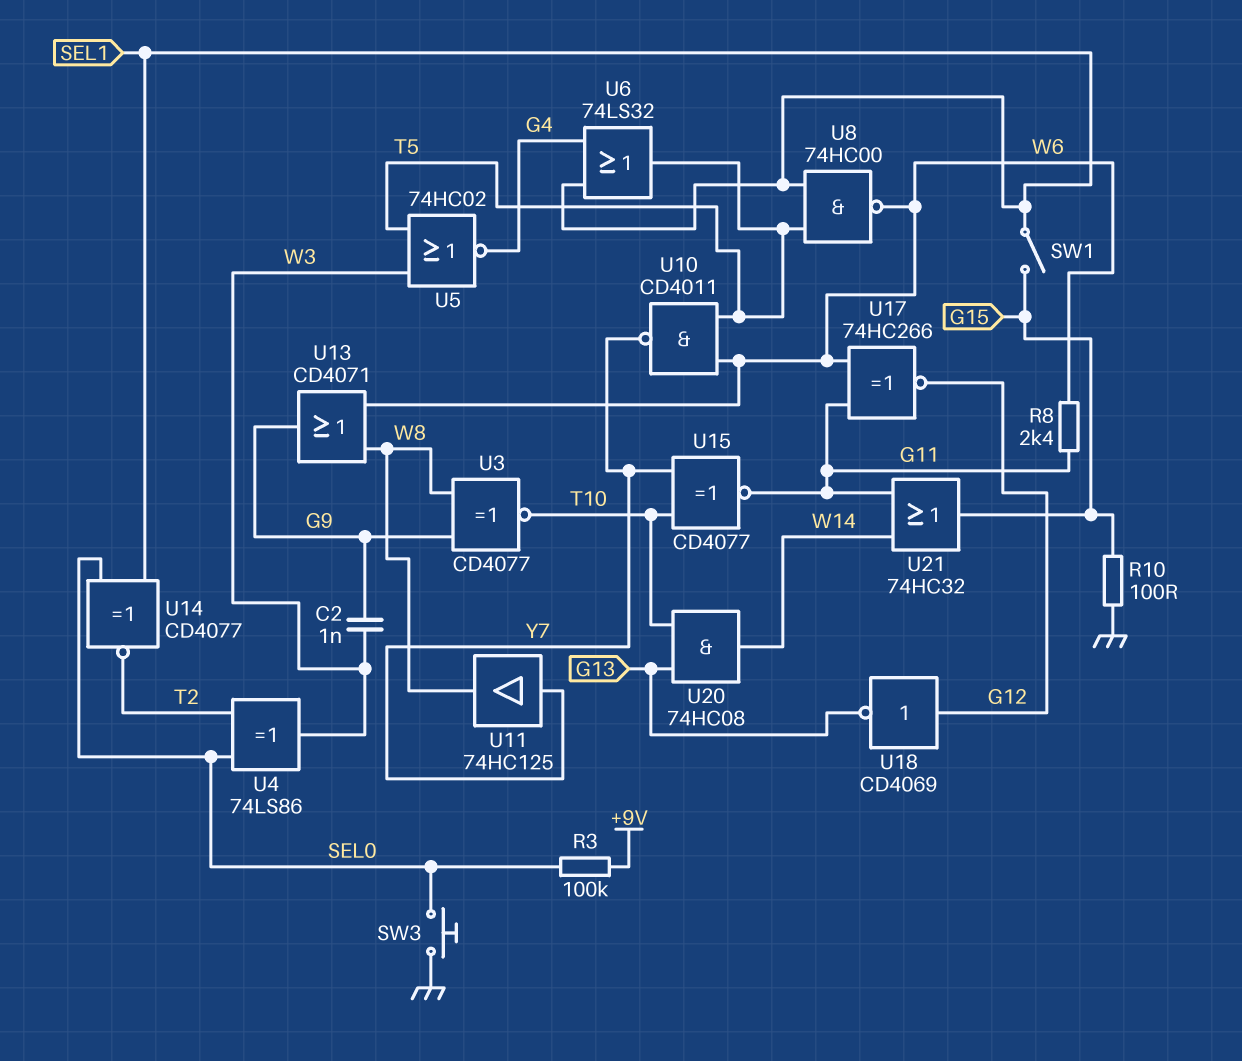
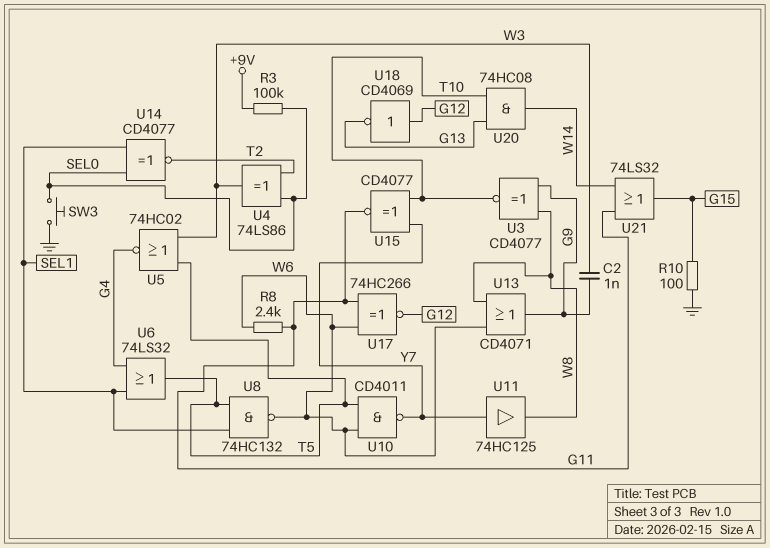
SW1: switch (G15, SEL1) -> none
U8: NAND 74HC00 (in SEL1, in T5, out W6) -> NAND 74HC132 (in SEL1, in T5, out W6)
U21: OR 74HC32 (in G11, in W14, out G15) -> OR 74LS32 (in G11, in W14, out G15)

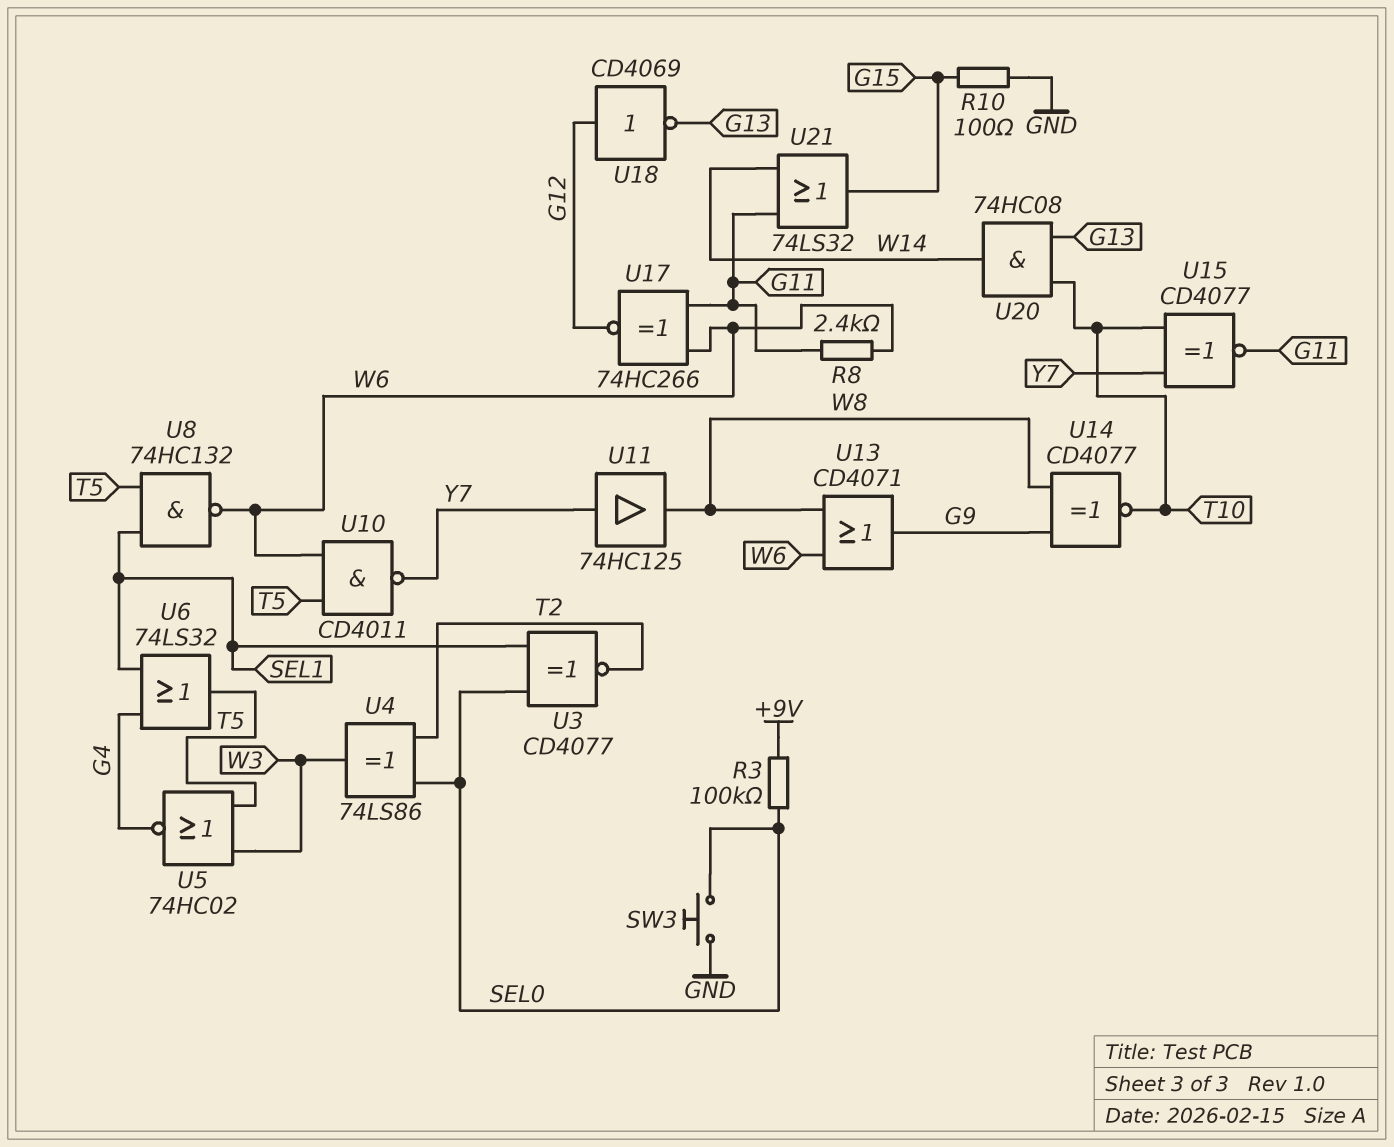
C2: 1nF (G9, W3) -> none
U3: XNOR CD4077 (in G9, in W8, out T10) -> XNOR CD4077 (in SEL0, in SEL1, out T2)
U14: XNOR CD4077 (in SEL0, in SEL1, out T2) -> XNOR CD4077 (in G9, in W8, out T10)

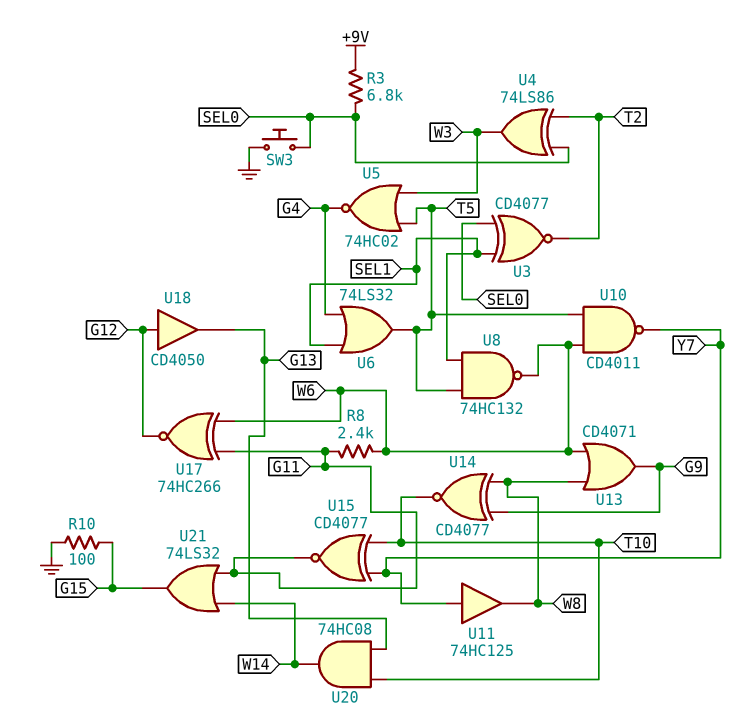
R3: 100k (+9V, SEL0) -> 6.8k (+9V, SEL0)
U18: NOT CD4069 (in G12, out G13) -> buffer CD4050 (in G12, out G13)

